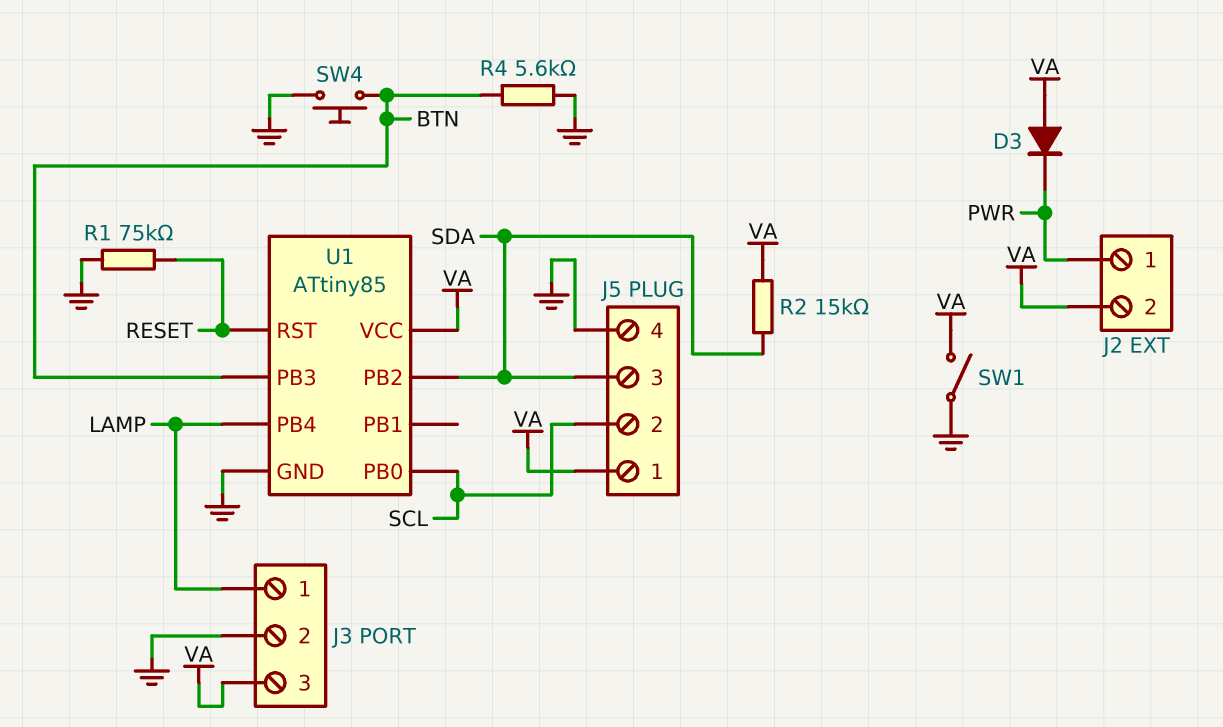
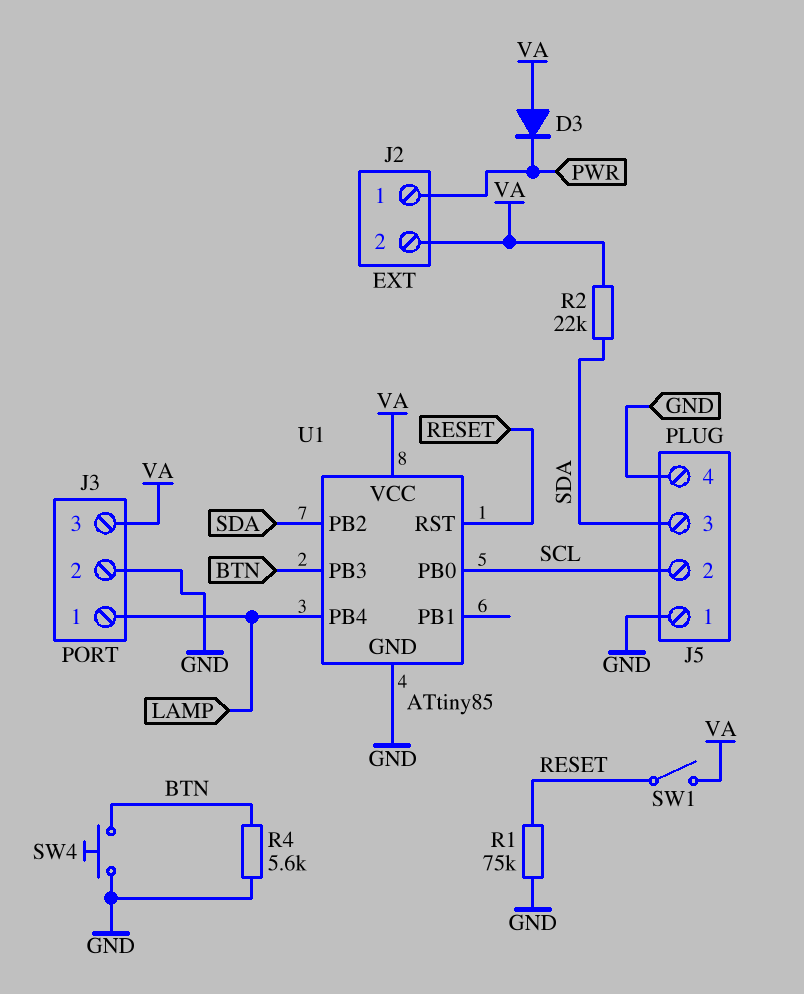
J5 pin 1: VA -> GND
R2: 15k (SDA, VA) -> 22k (SDA, VA)
SW1: switch (GND, VA) -> switch (RESET, VA)

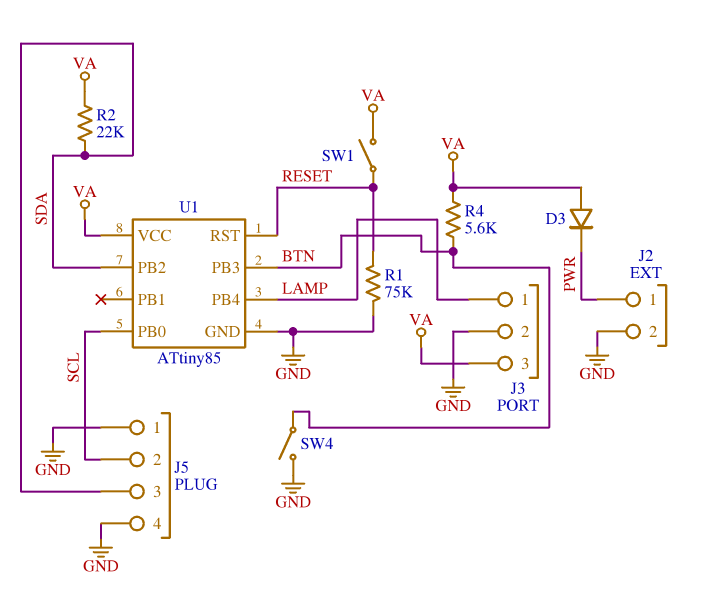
J2 pin 2: VA -> GND
R4: 5.6k (BTN, GND) -> 5.6k (BTN, VA)
SW4: button (BTN, GND) -> switch (BTN, GND)

